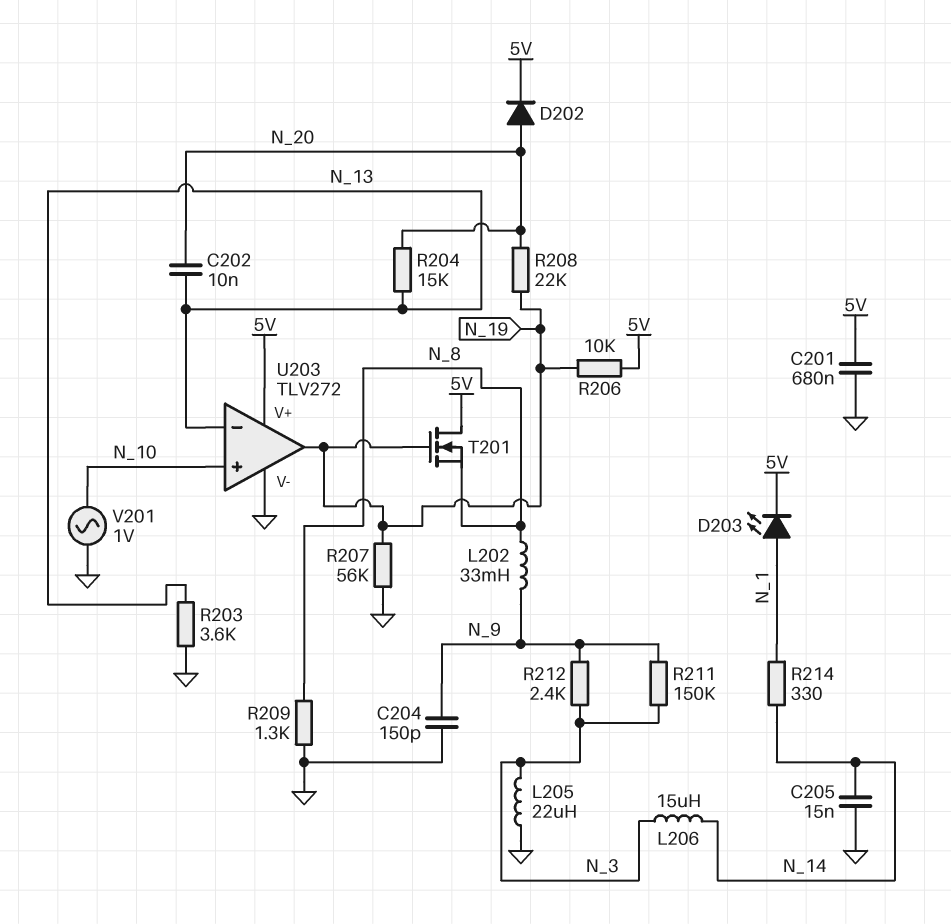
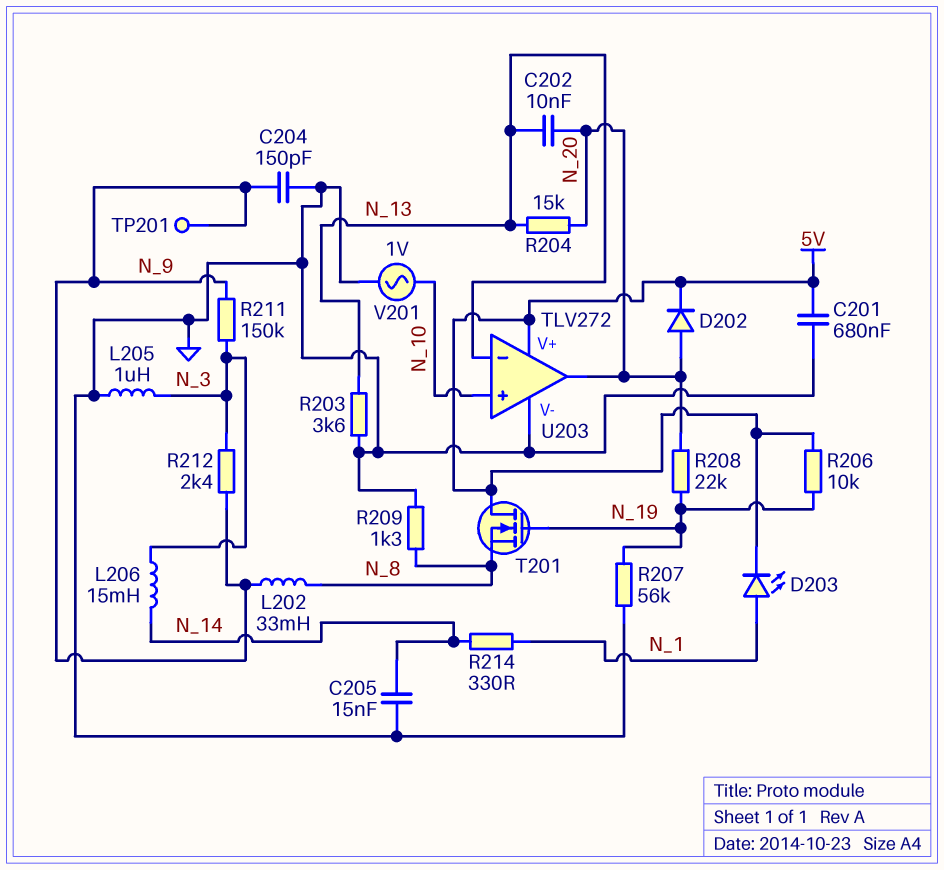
L205: 22uH (GND, N_3) -> 1uH (GND, N_3)
L206: 15uH (N_3, N_14) -> 15mH (N_3, N_14)
TP201: none -> test point (N_9)
U203 pin out: N_19 -> N_20

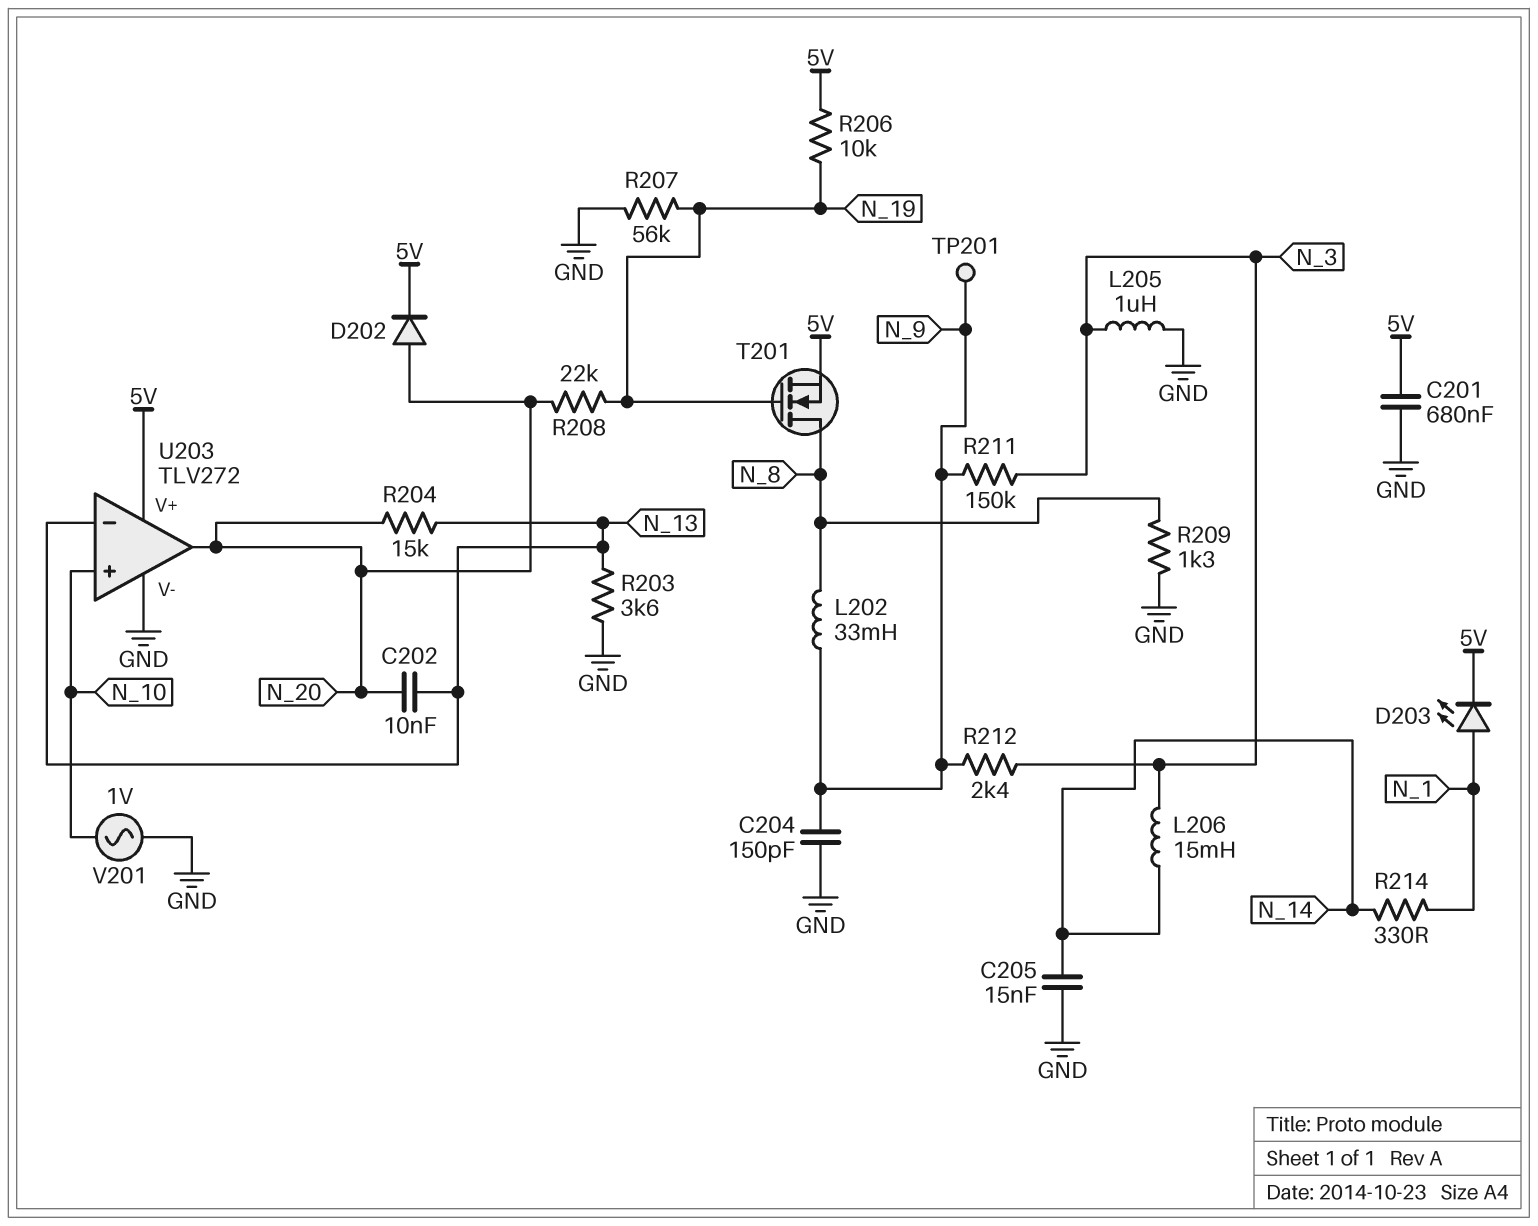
T201: NMOS (G N_19, D 5V, S N_8) -> NMOS (G N_19, D N_8, S 5V)

